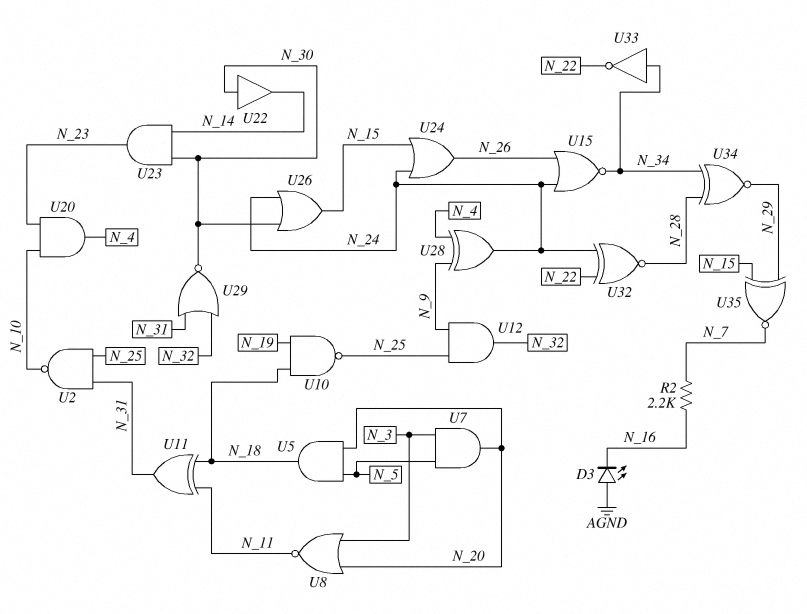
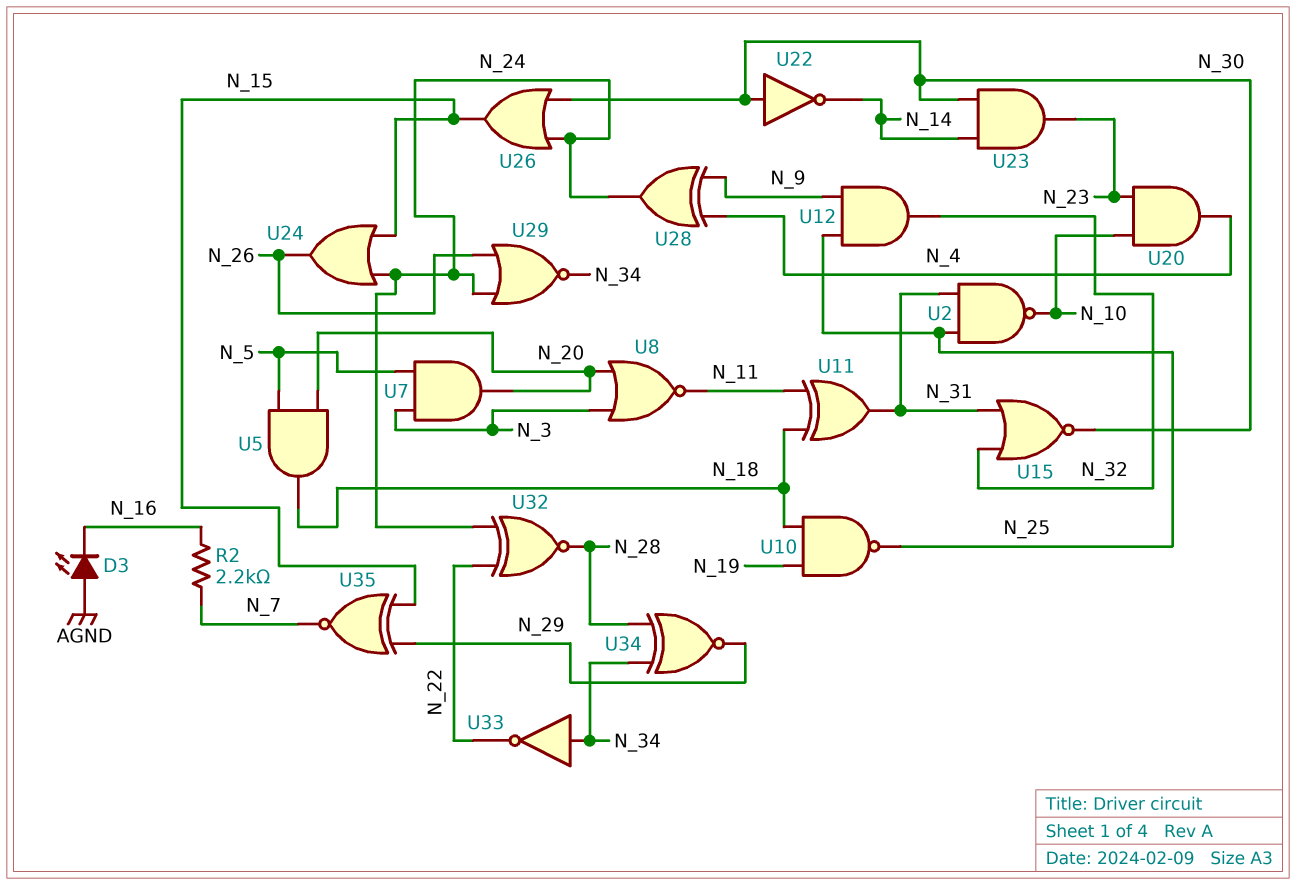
U15: NOR (in N_24, in N_26, out N_34) -> NOR (in N_31, in N_32, out N_30)
U22: buffer (in N_30, out N_14) -> NOT (in N_30, out N_14)
U29: NOR (in N_31, in N_32, out N_30) -> NOR (in N_24, in N_26, out N_34)

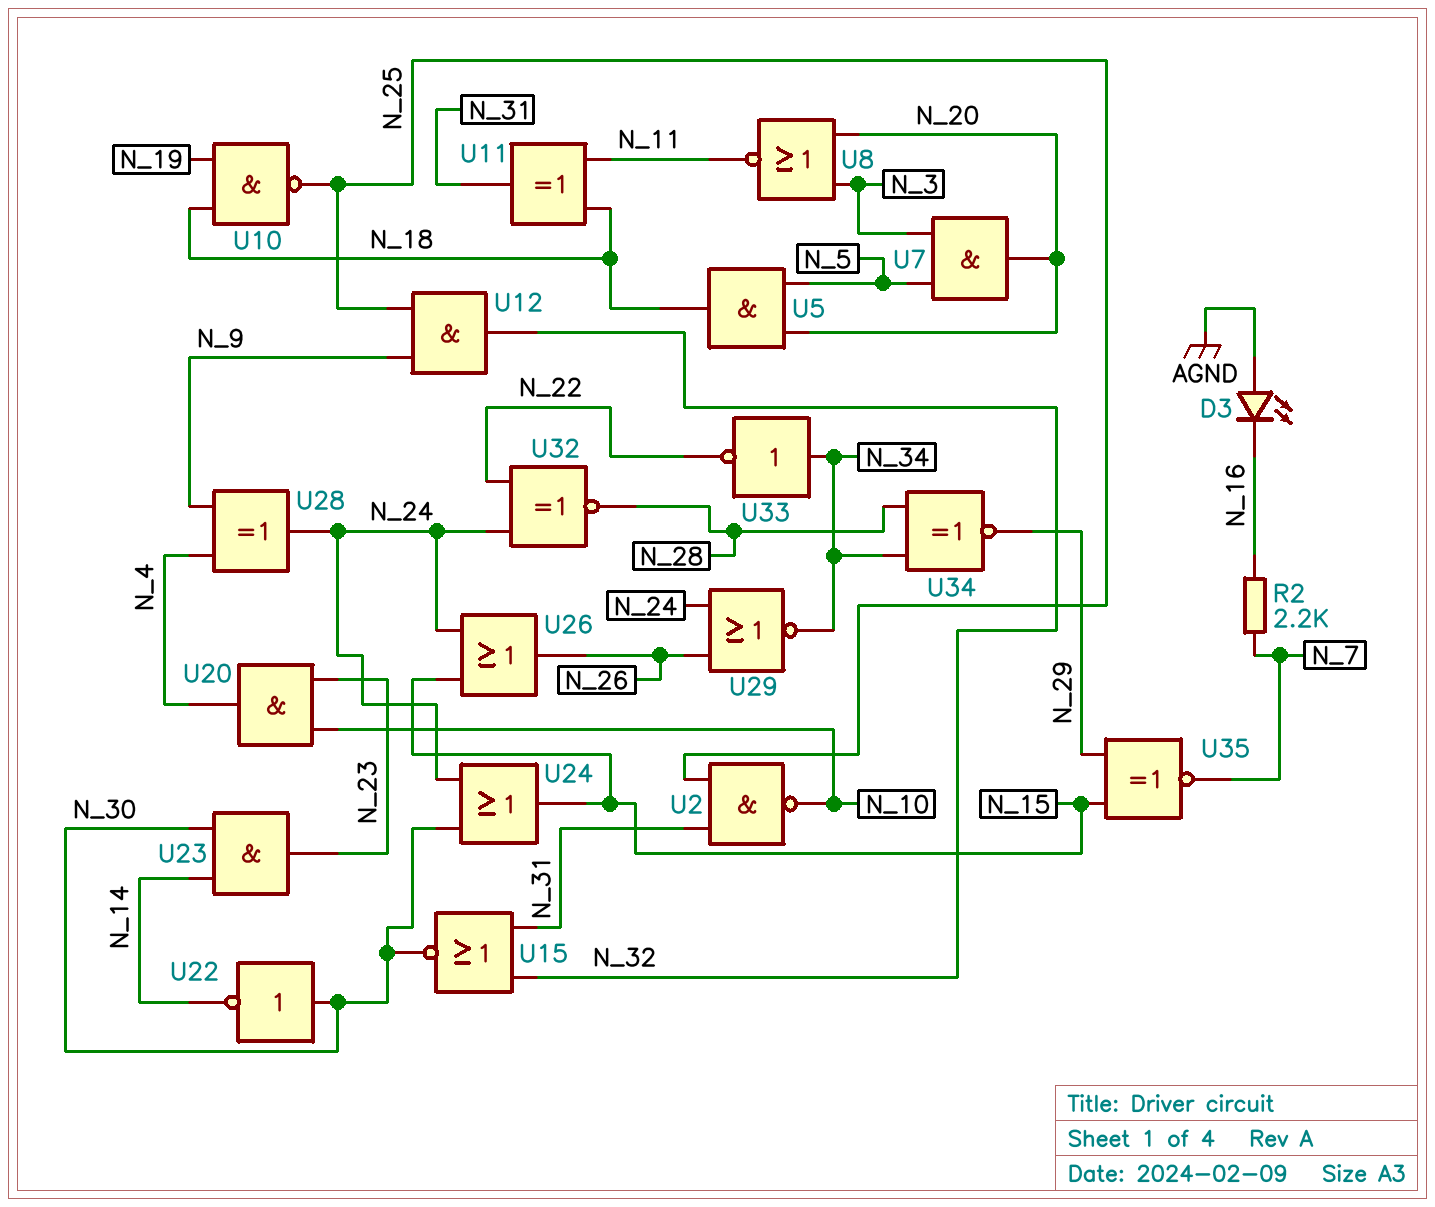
U24: OR (in N_15, in N_24, out N_26) -> OR (in N_24, in N_30, out N_15)
U26: OR (in N_24, in N_30, out N_15) -> OR (in N_15, in N_24, out N_26)

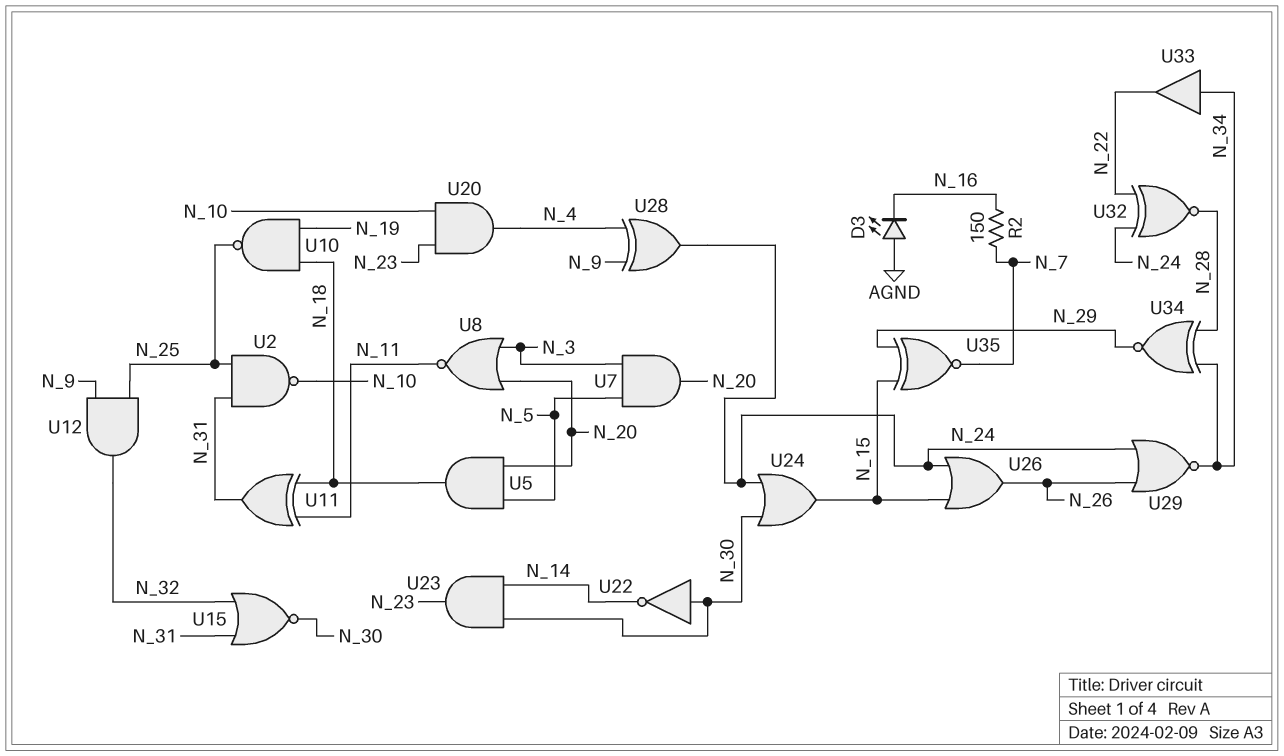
R2: 2.2k (N_7, N_16) -> 150 (N_7, N_16)
U33: NOT (in N_34, out N_22) -> buffer (in N_34, out N_22)

